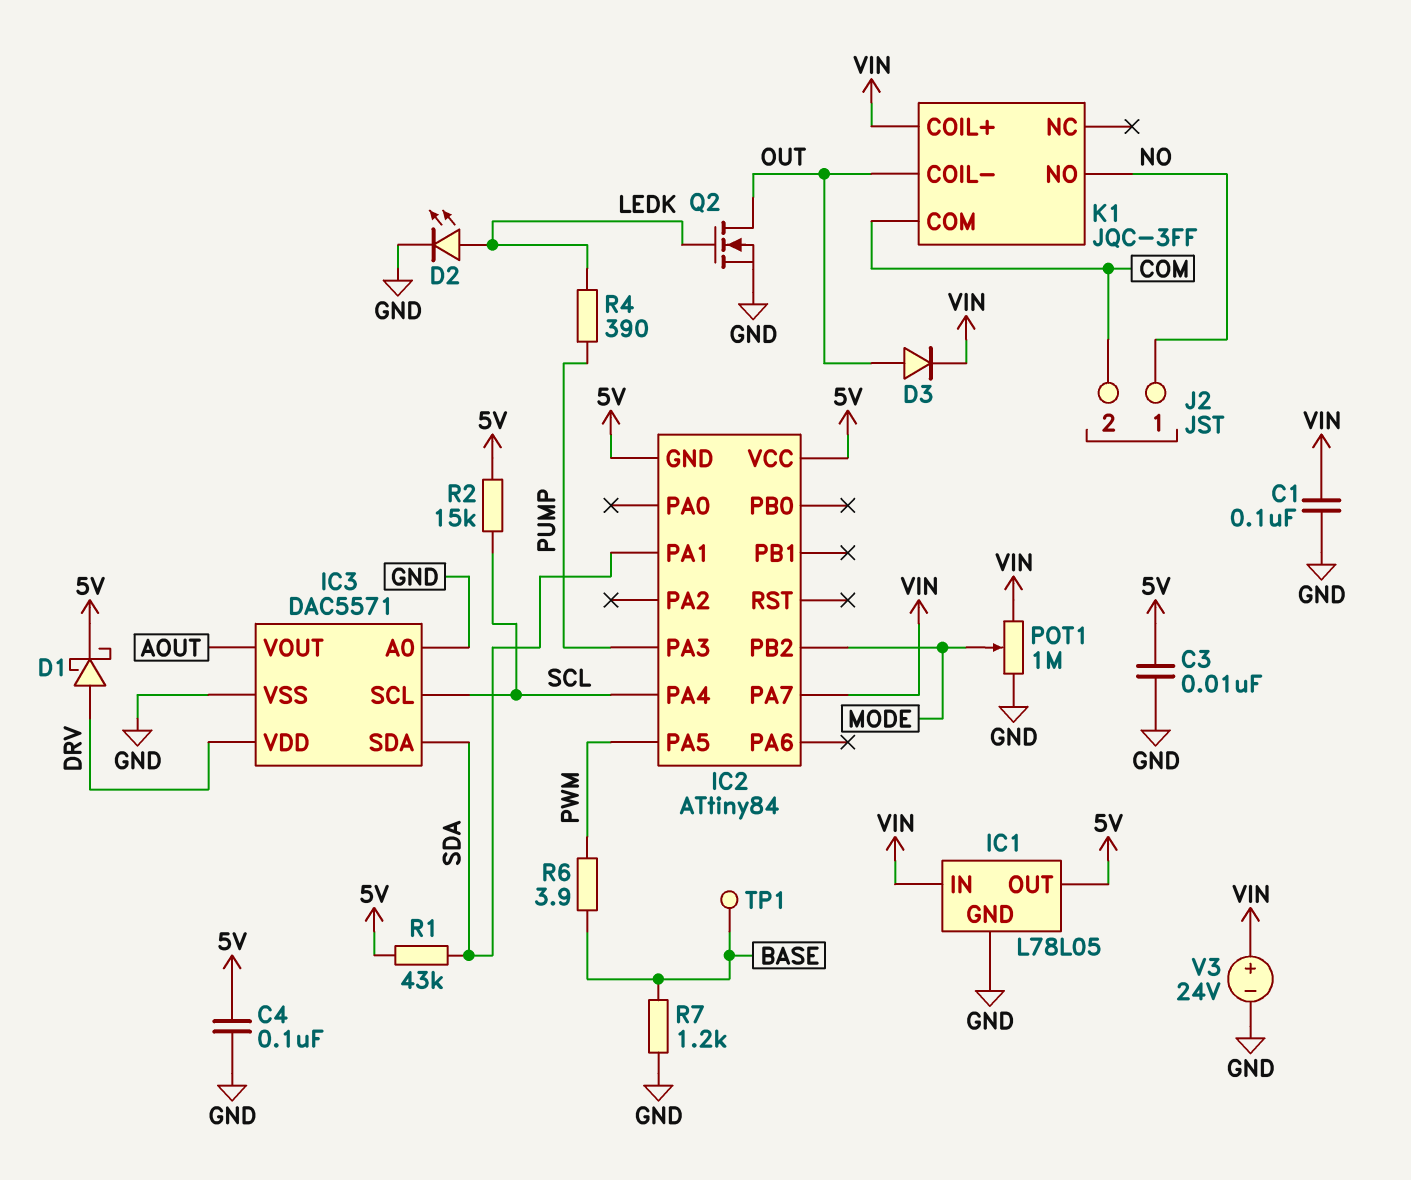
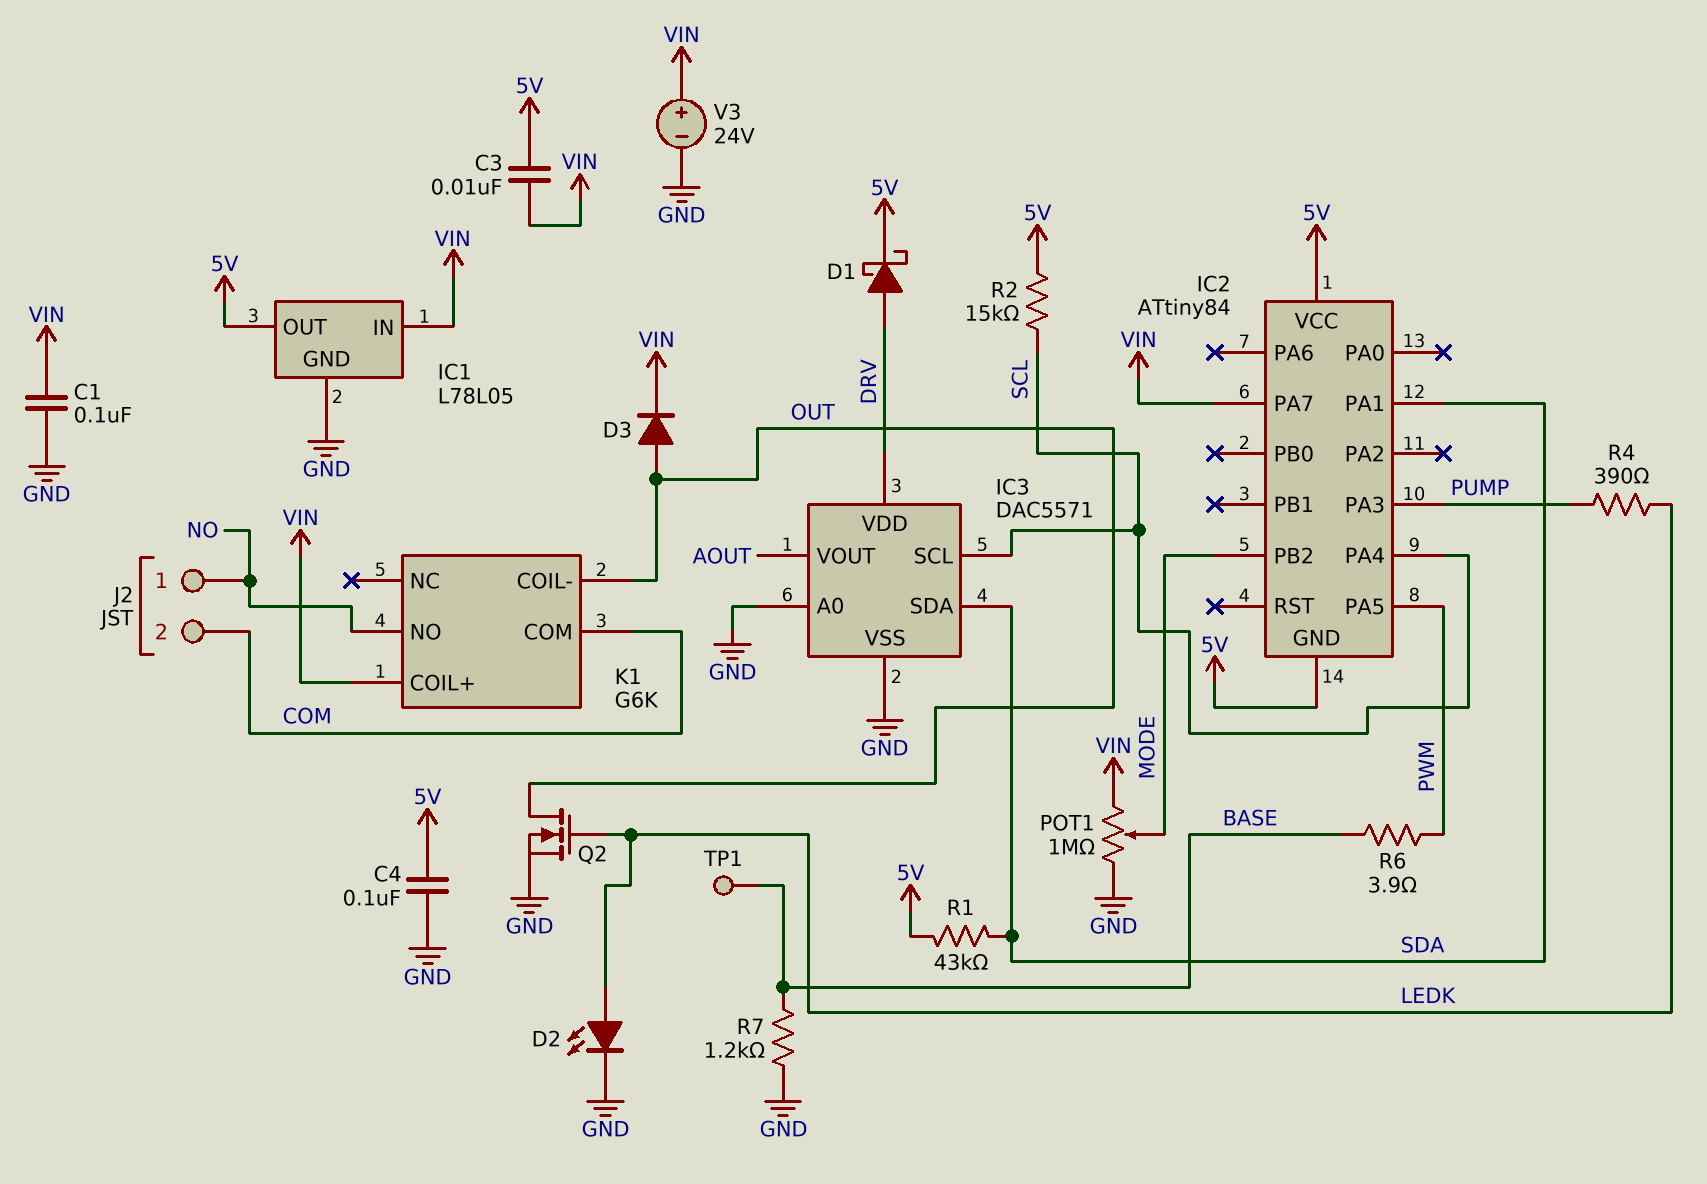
C3: 10nF (5V, GND) -> 10nF (5V, VIN)
K1: JQC-3FF -> G6K

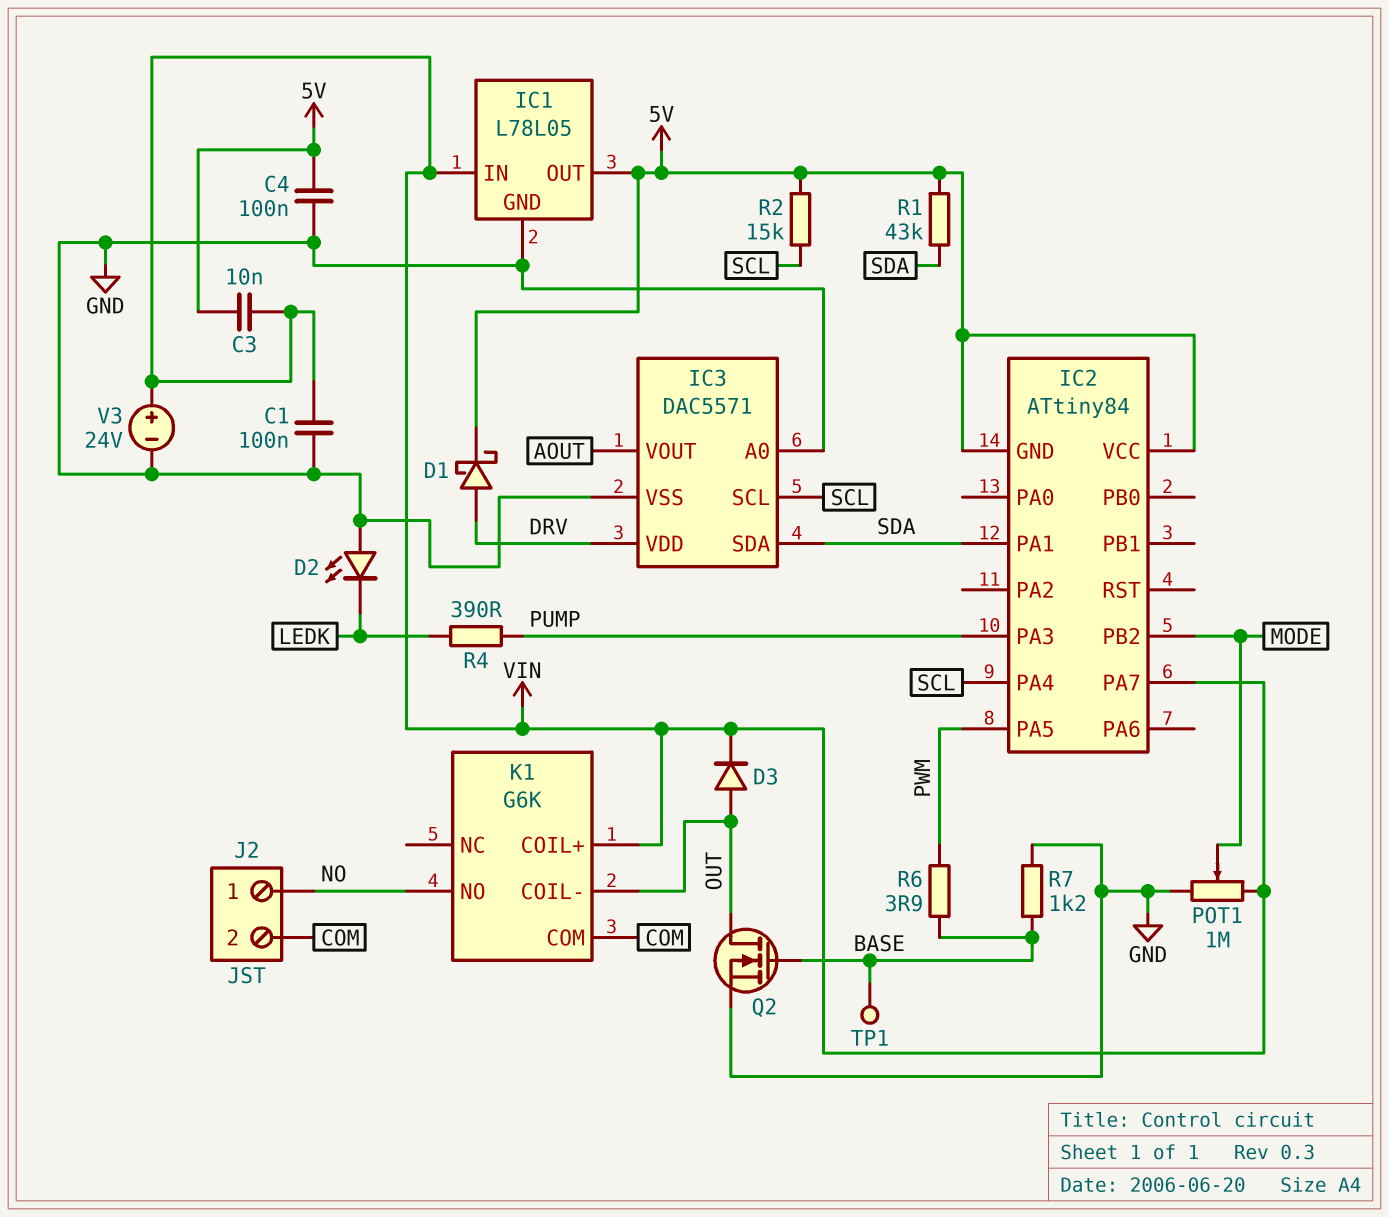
D2: LED (A LEDK, K GND) -> LED (A GND, K LEDK)
Q2: NMOS (G LEDK, D OUT, S GND) -> NMOS (G BASE, D OUT, S GND)

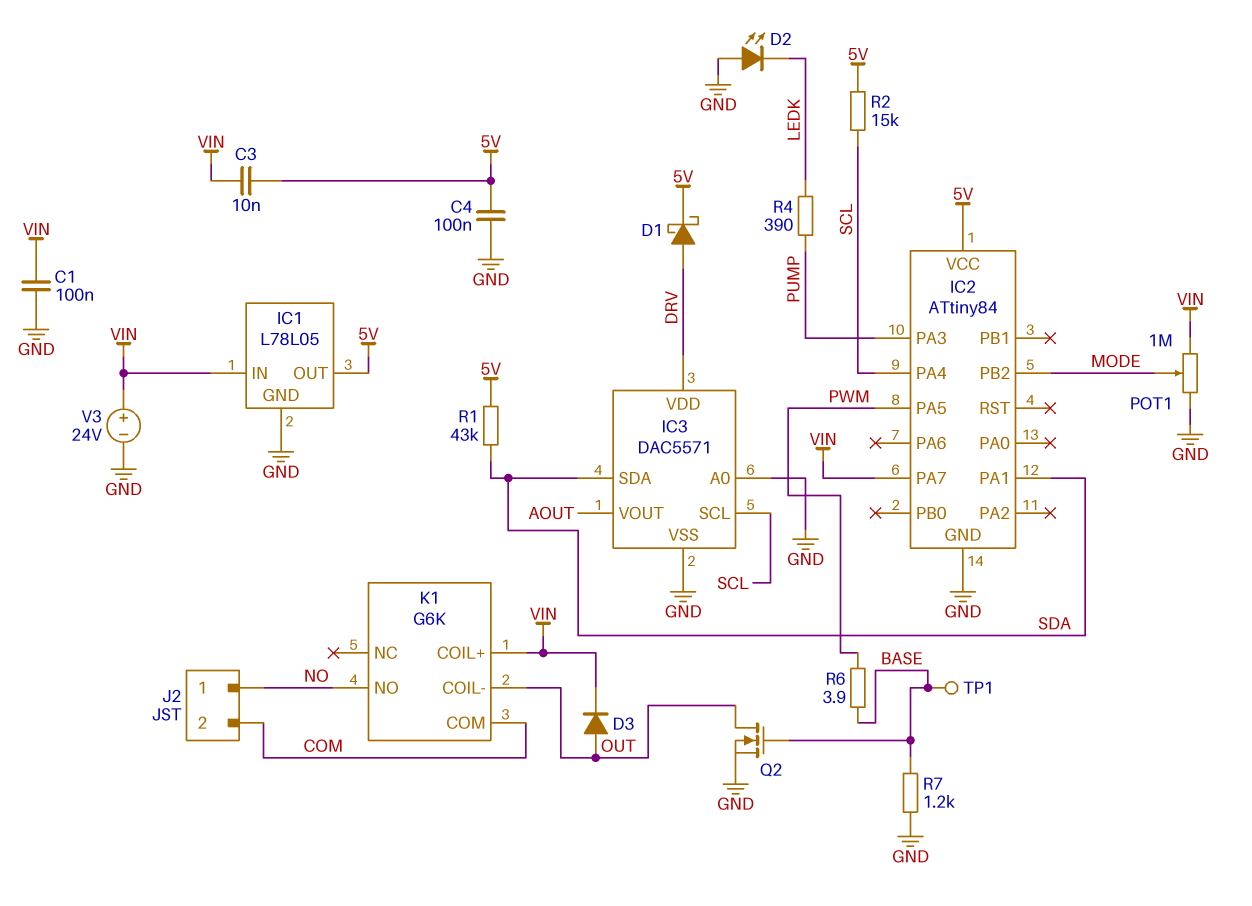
IC2 pin GND: 5V -> GND

